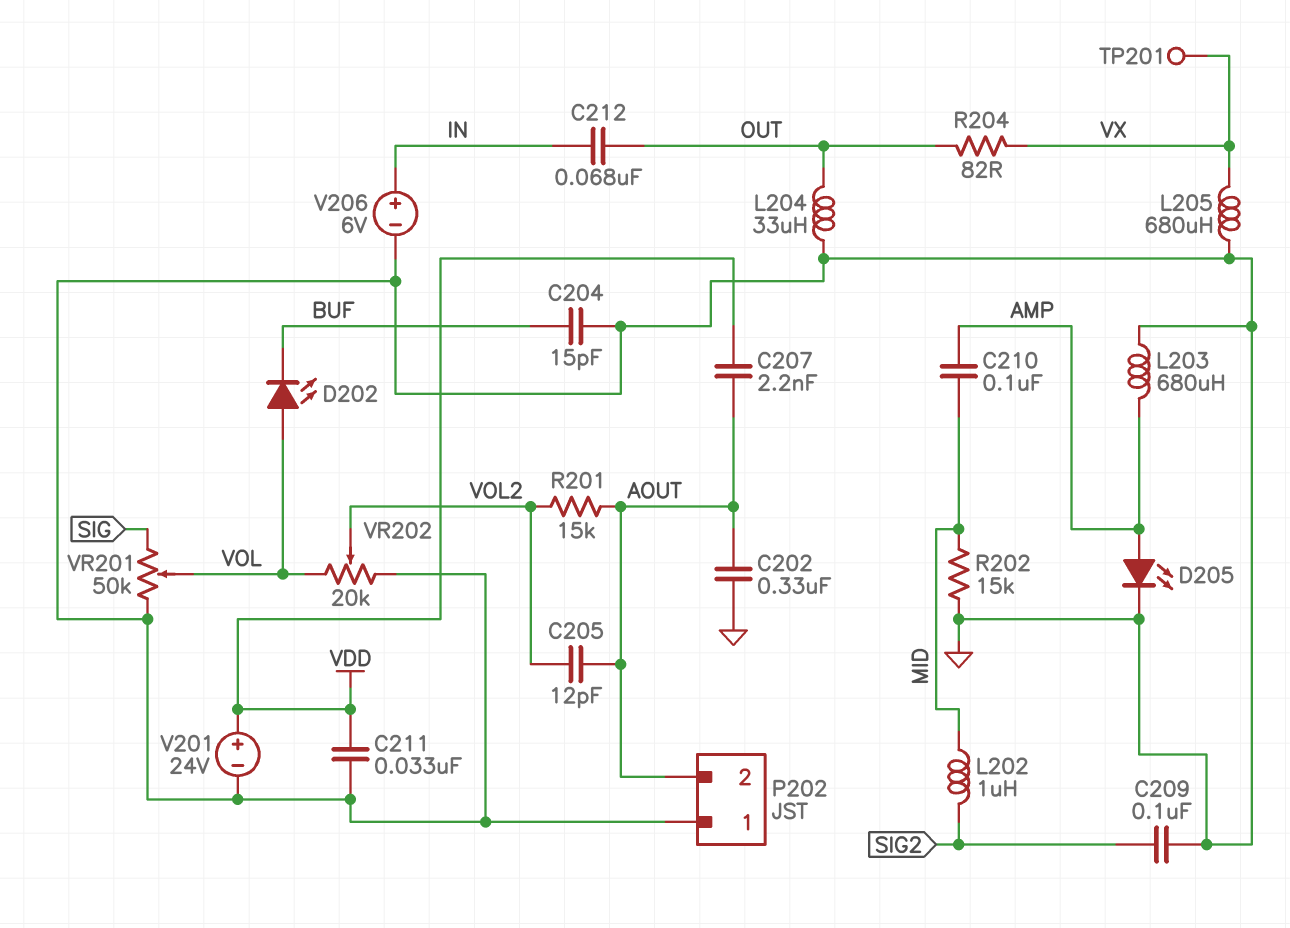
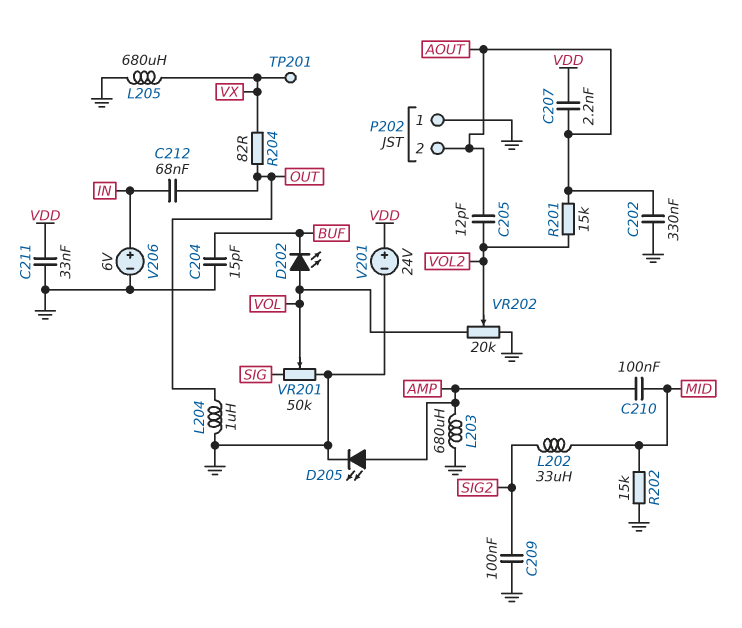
L202: 1uH (MID, SIG2) -> 33uH (MID, SIG2)
L204: 33uH (GND, OUT) -> 1uH (GND, OUT)

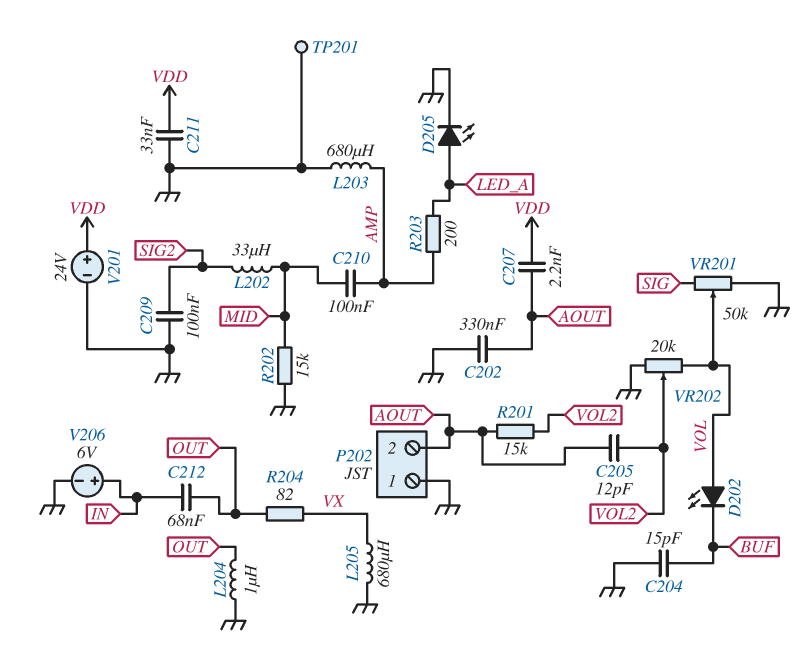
D205: LED (A AMP, K GND) -> LED (A LED_A, K GND)
R203: none -> 200 (AMP, LED_A)
TP201: test point (VX) -> test point (GND)

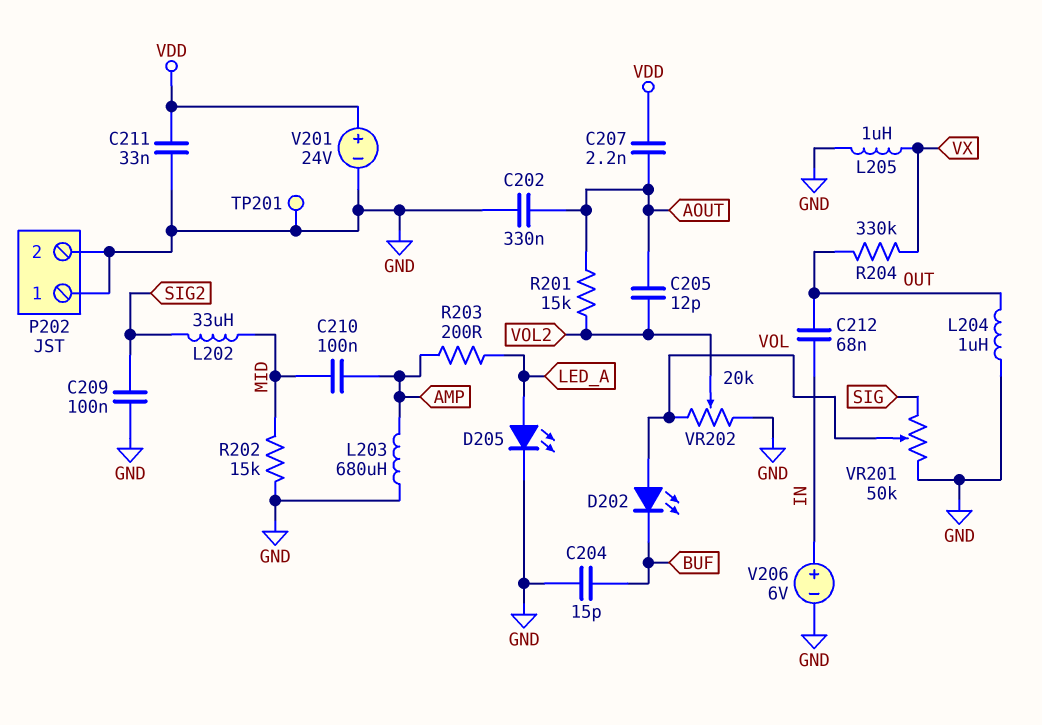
L205: 680uH (GND, VX) -> 1uH (GND, VX)
P202 pin 2: AOUT -> GND
R204: 82 (OUT, VX) -> 330k (OUT, VX)

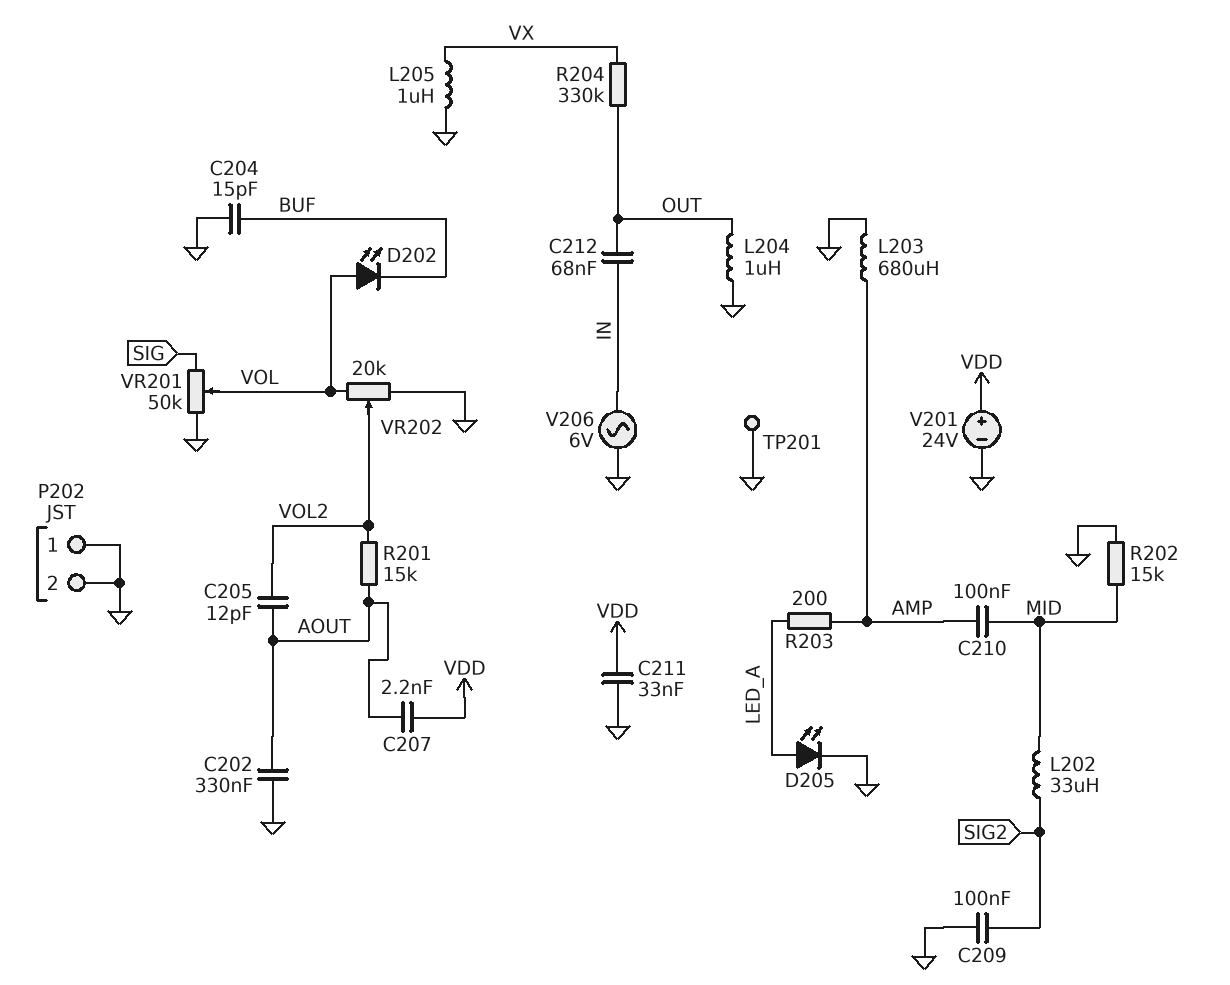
V206: 6V (plus IN, minus GND) -> AC 6V (GND, IN)

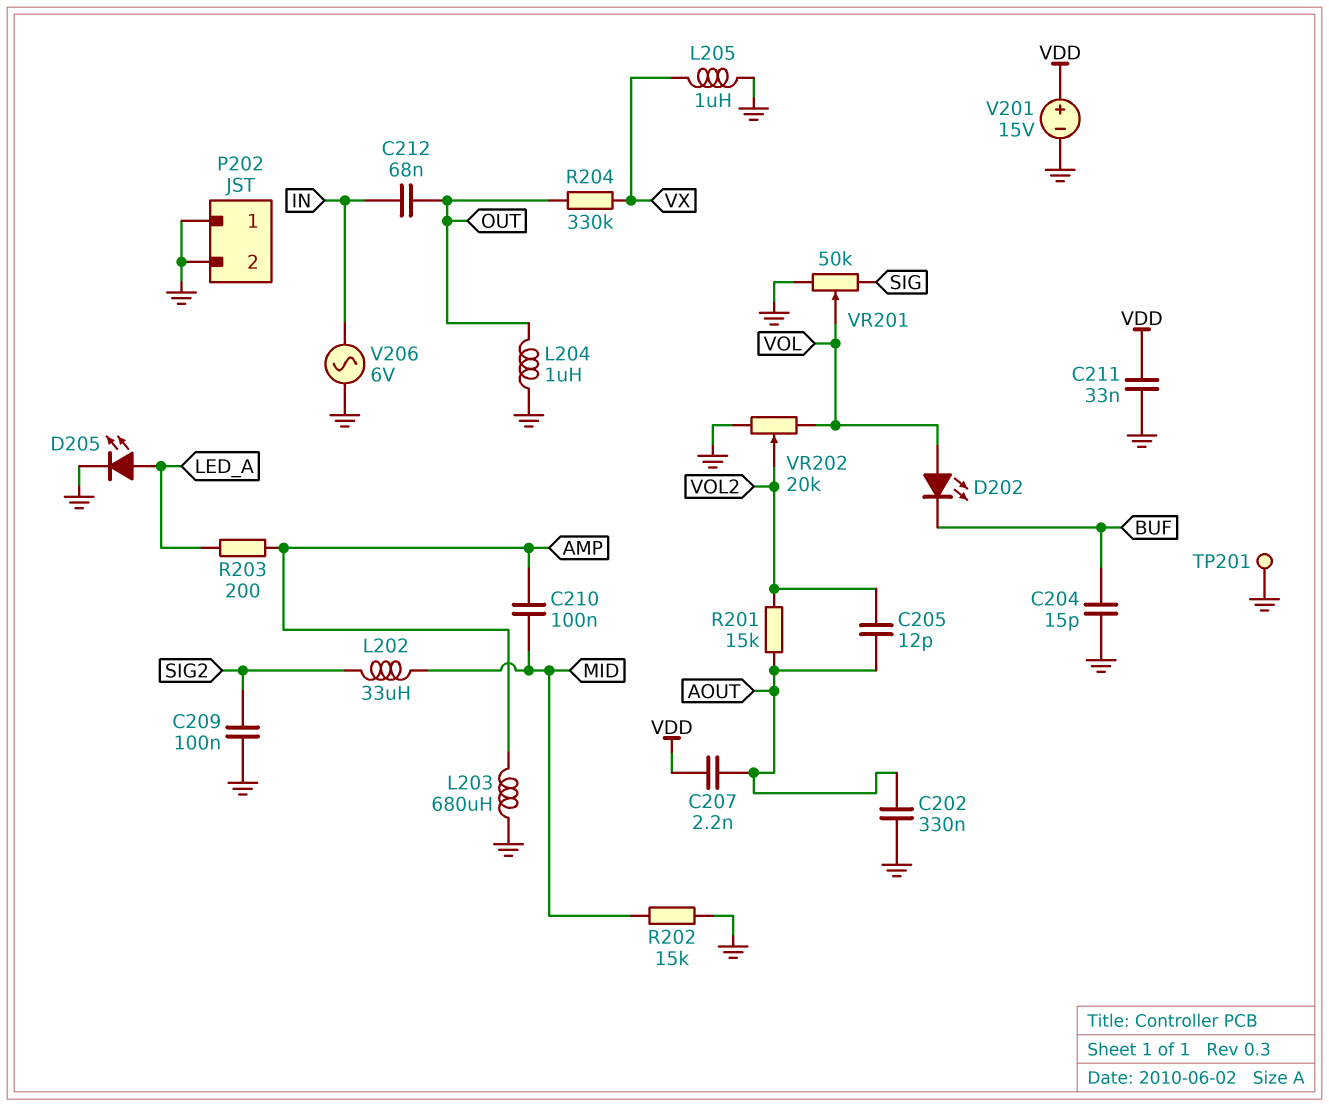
V201: 24V (plus VDD, minus GND) -> 15V (plus VDD, minus GND)

